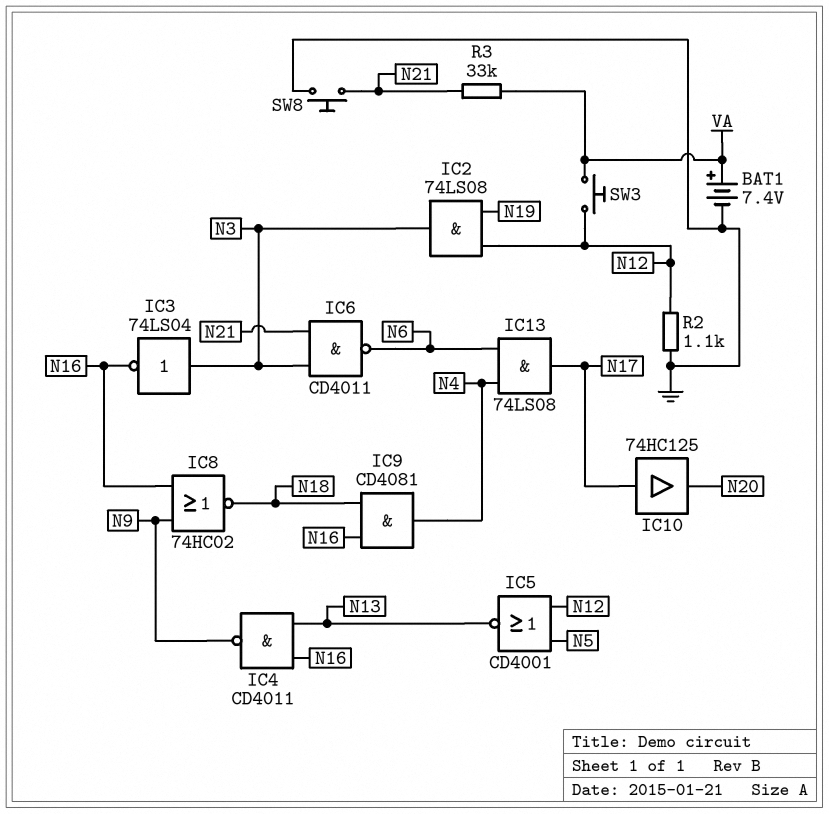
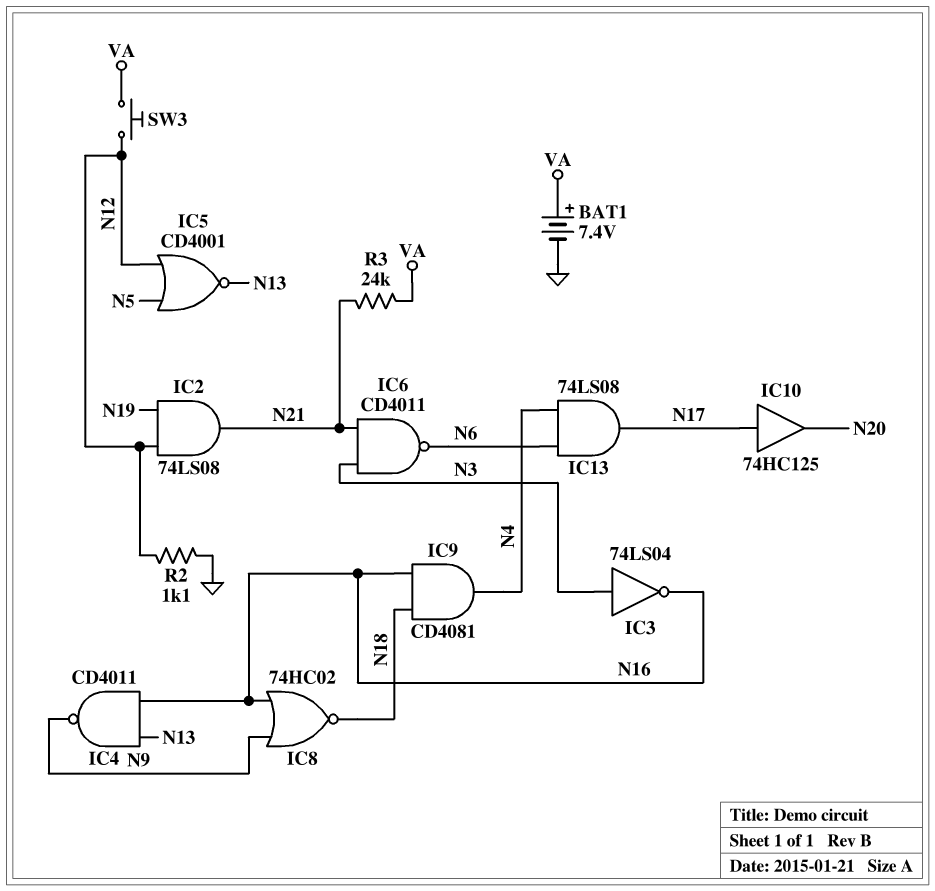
IC2: AND 74LS08 (in N12, in N19, out N3) -> AND 74LS08 (in N12, in N19, out N21)
R3: 33k (N21, VA) -> 24k (N21, VA)
SW8: button (GND, N21) -> none

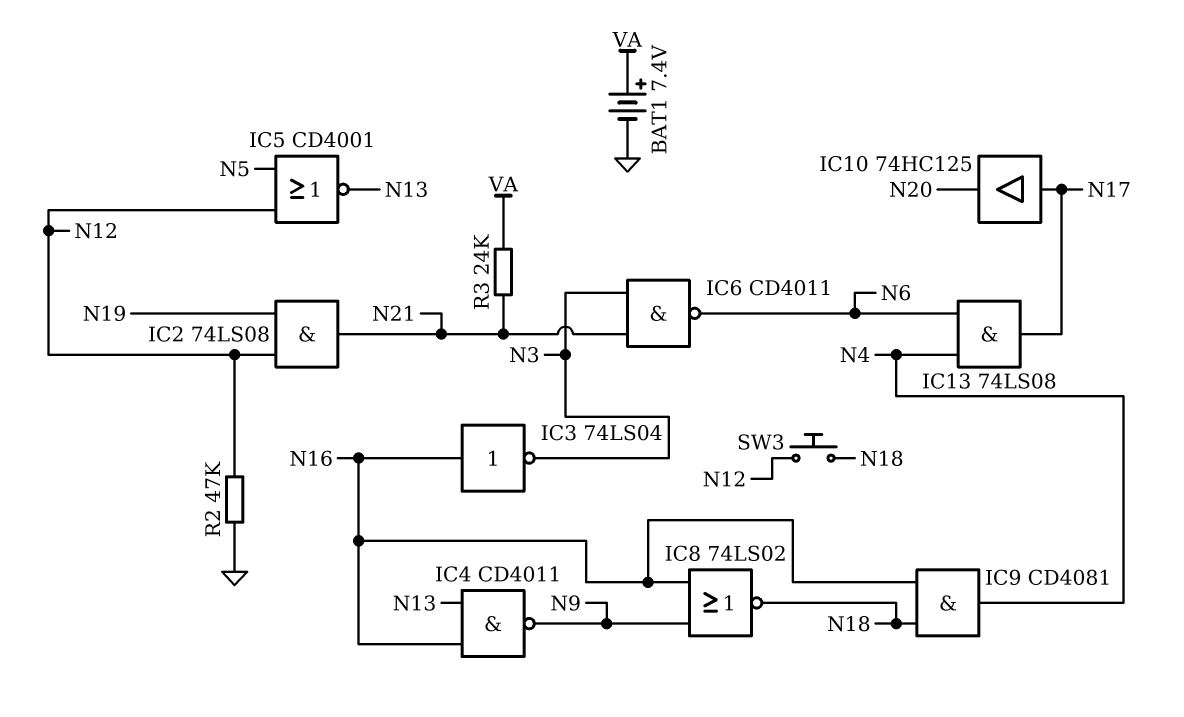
IC3: NOT 74LS04 (in N3, out N16) -> NOT 74LS04 (in N16, out N3)
IC8: NOR 74HC02 (in N9, in N16, out N18) -> NOR 74LS02 (in N9, in N16, out N18)
R2: 1.1k (GND, N12) -> 47k (GND, N12)
SW3: button (N12, VA) -> button (N12, N18)

